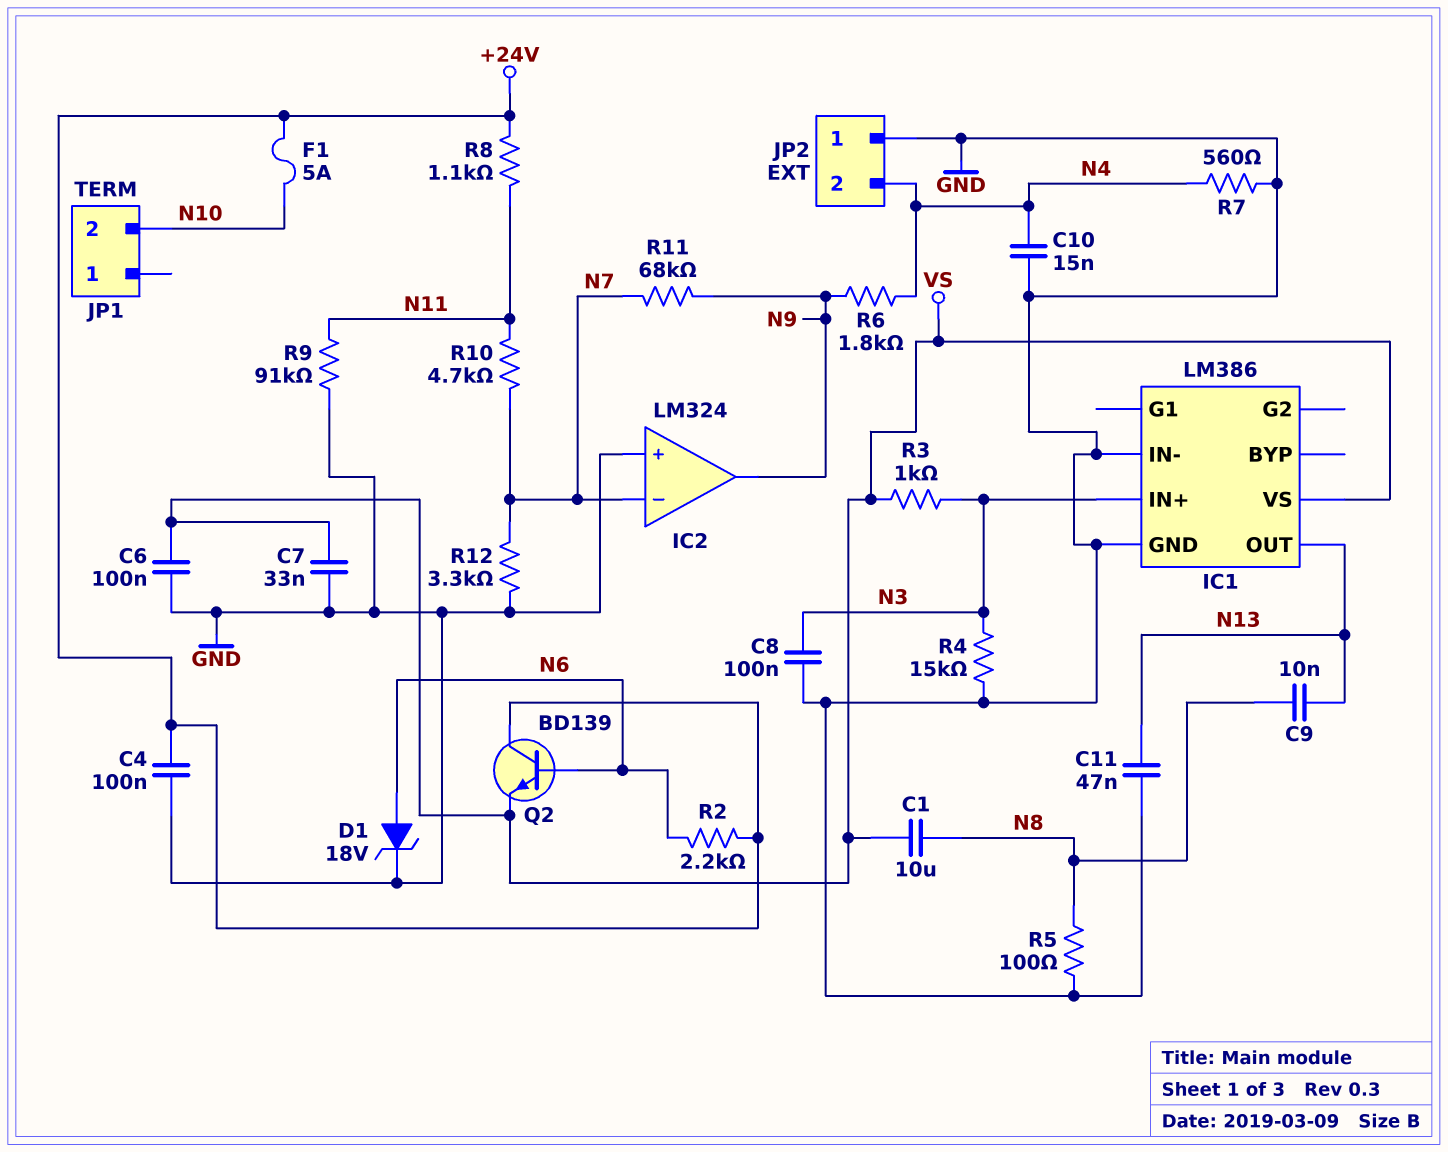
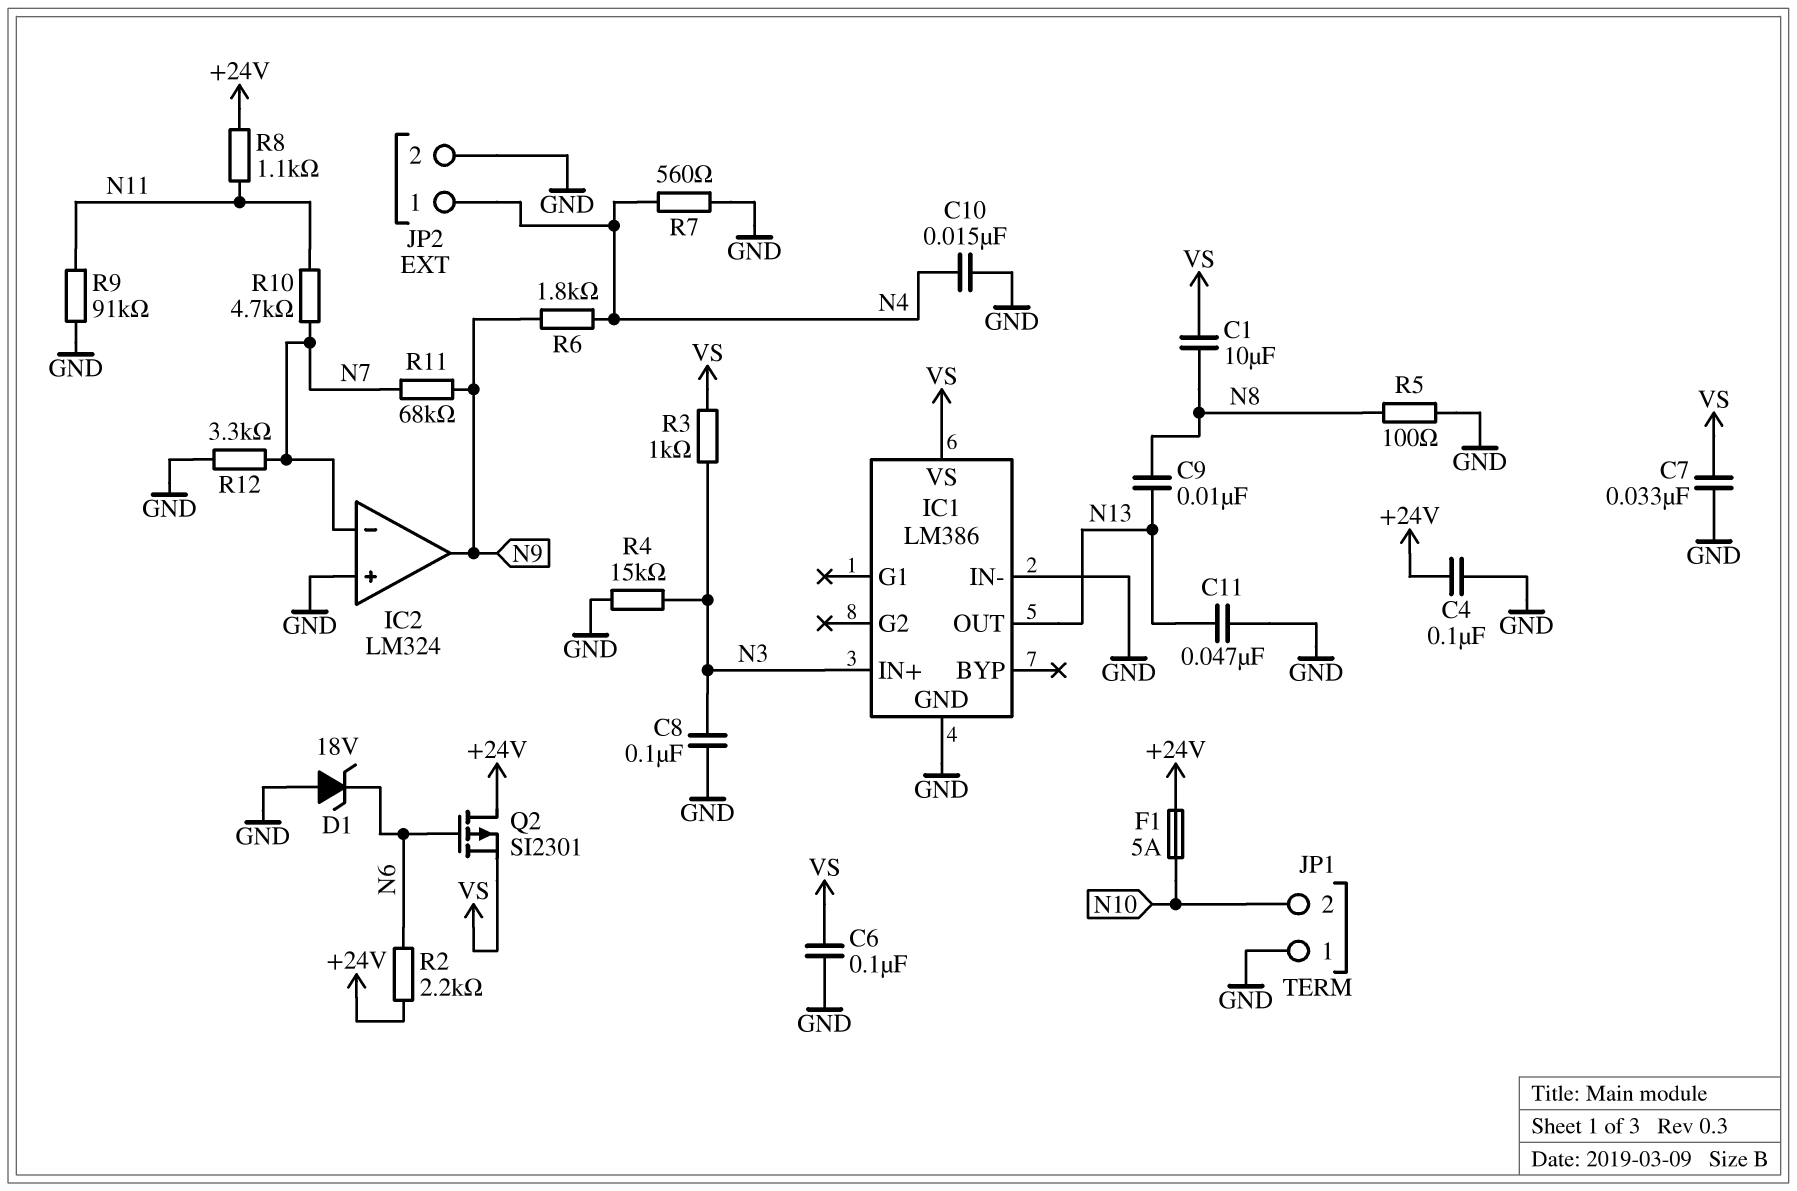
D1: zener 18V (A N6, K GND) -> zener 18V (A GND, K N6)
JP1 pin 1: none -> GND
JP2 pin 1: GND -> N4
JP2 pin 2: N4 -> GND
Q2: NPN BD139 (B N6, C +24V, E VS) -> PMOS SI2301 (G N6, D +24V, S VS)

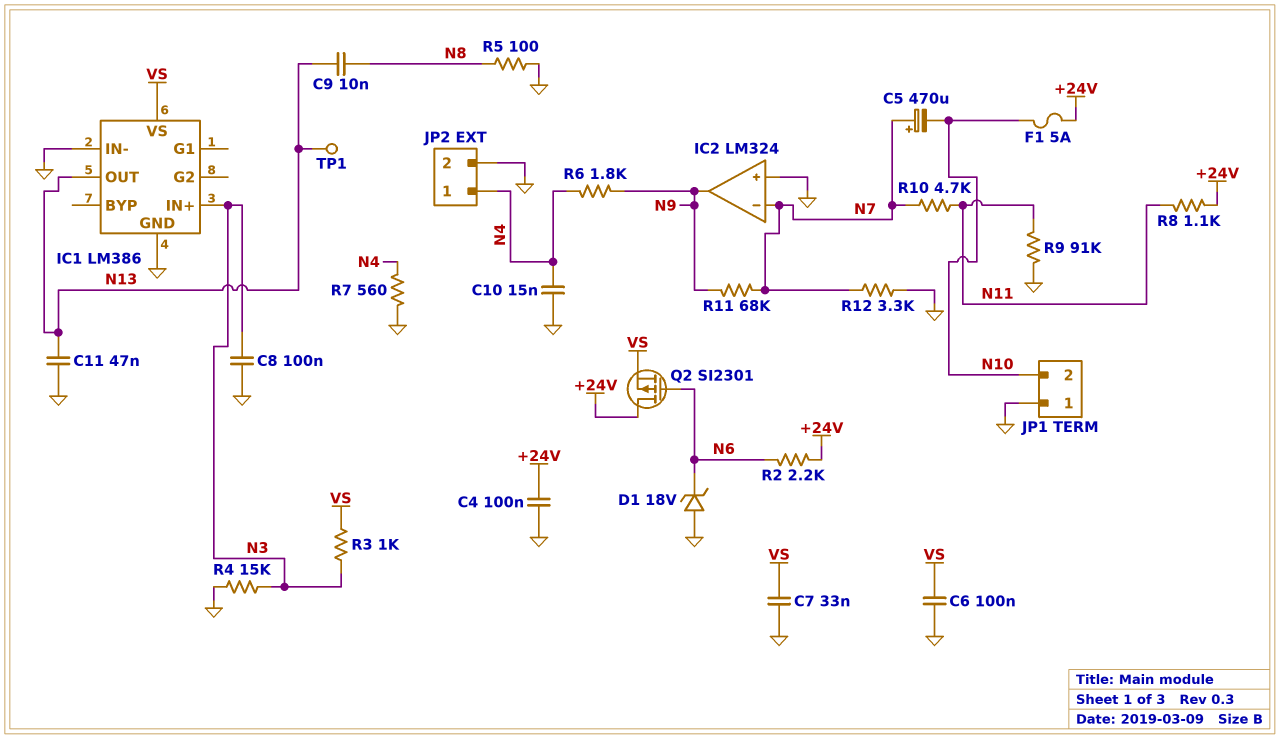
C1: 10uF (N8, VS) -> none
C5: none -> 470uF (plus N7, minus N10)
TP1: none -> test point (N13)

